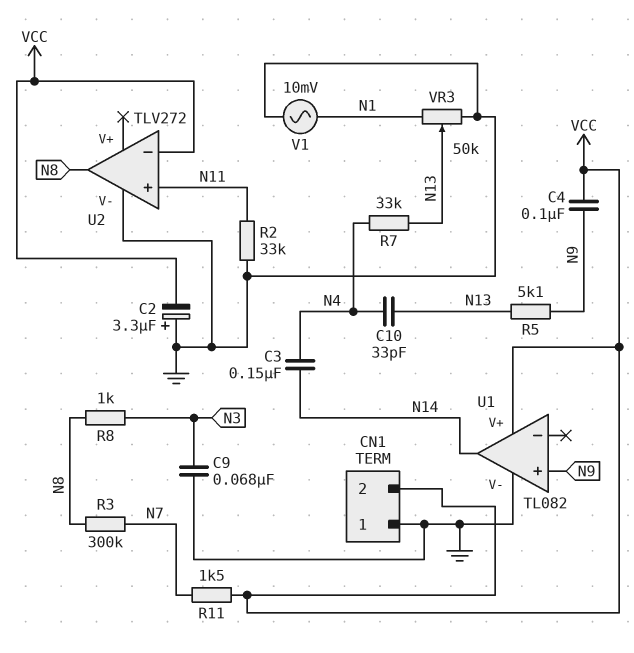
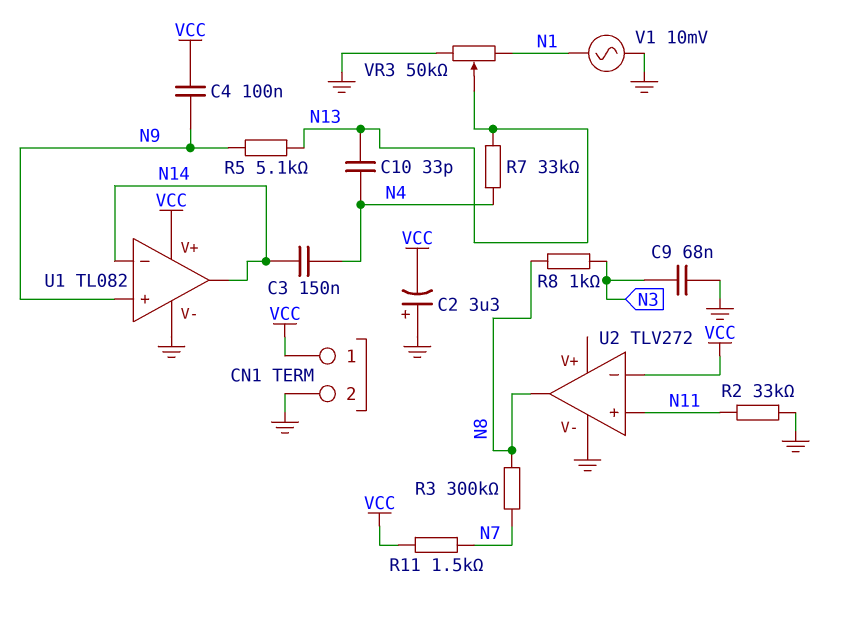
CN1 pin 1: GND -> VCC
CN1 pin 2: VCC -> GND
U1 pin in-: none -> N14

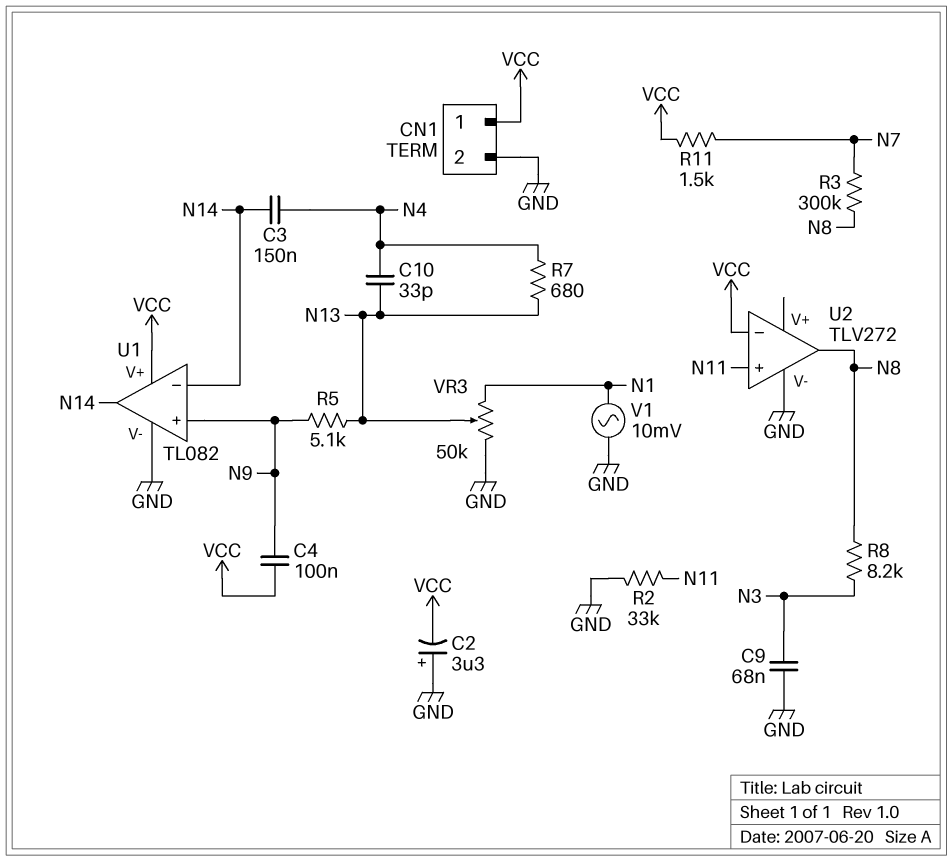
R7: 33k (N4, N13) -> 680 (N4, N13)
R8: 1k (N3, N8) -> 8.2k (N3, N8)

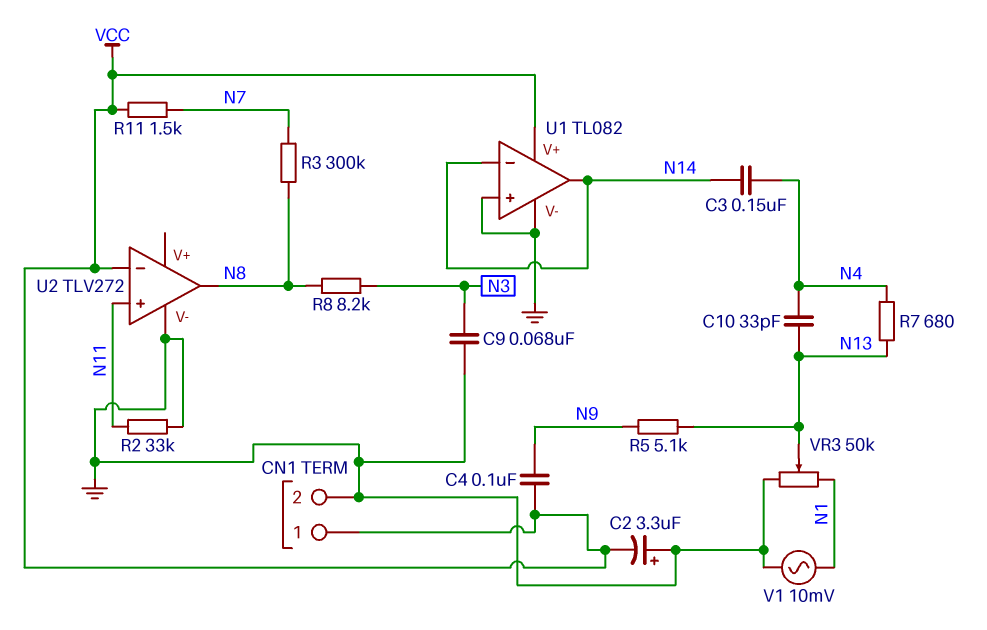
U1 pin in+: N9 -> GND

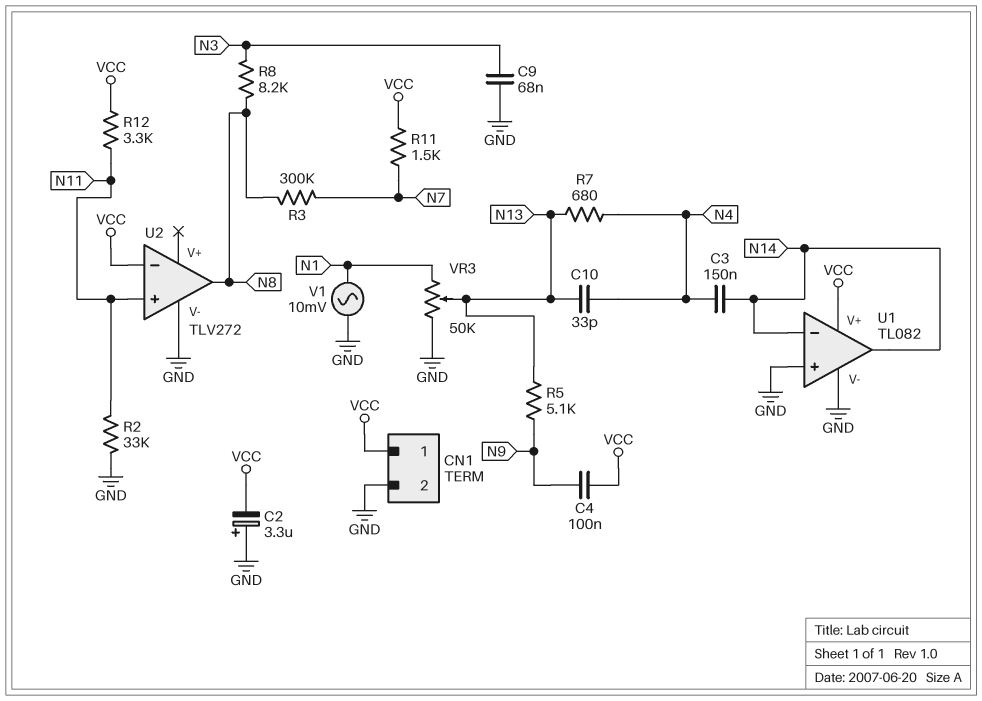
R12: none -> 3.3k (N11, VCC)

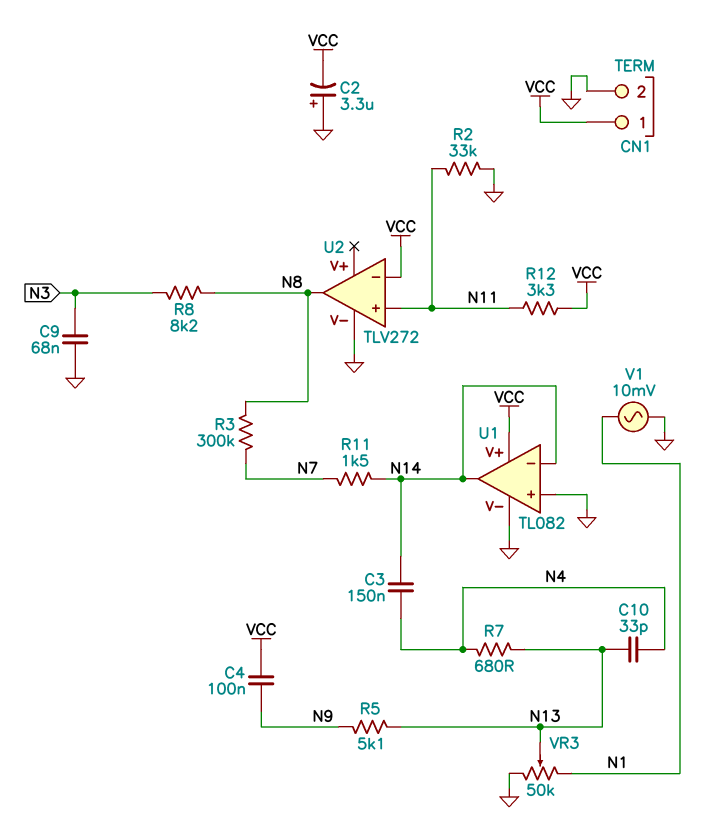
R11: 1.5k (N7, VCC) -> 1.5k (N7, N14)

